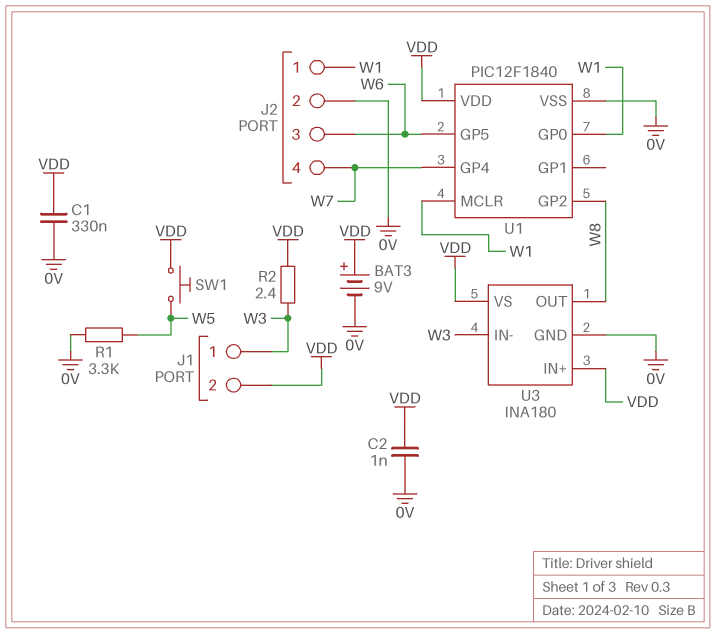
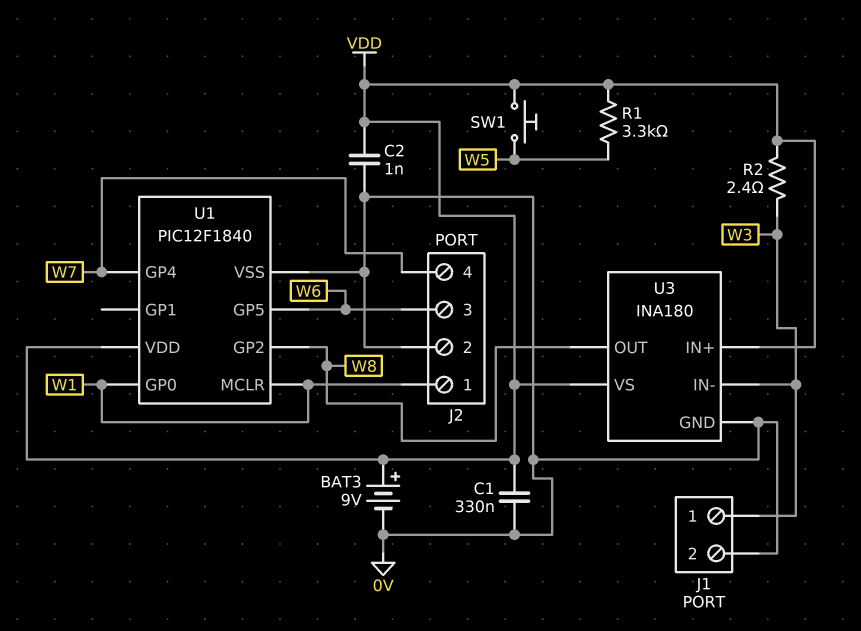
J1 pin 2: VDD -> 0V
R1: 3.3k (0V, W5) -> 3.3k (VDD, W5)

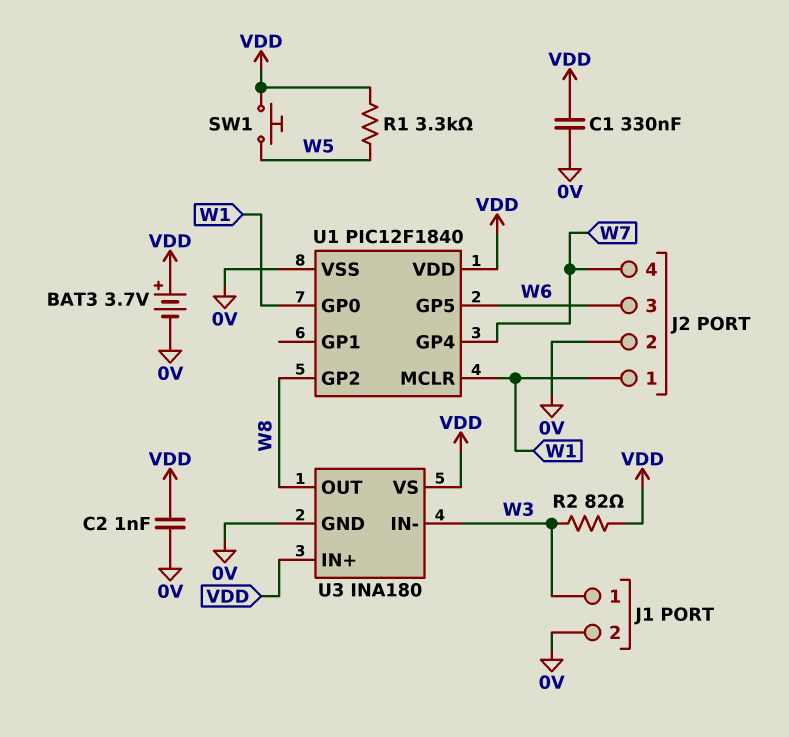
BAT3: 9V (plus VDD, minus 0V) -> 3.7V (plus VDD, minus 0V)
R2: 2.4 (VDD, W3) -> 82 (VDD, W3)

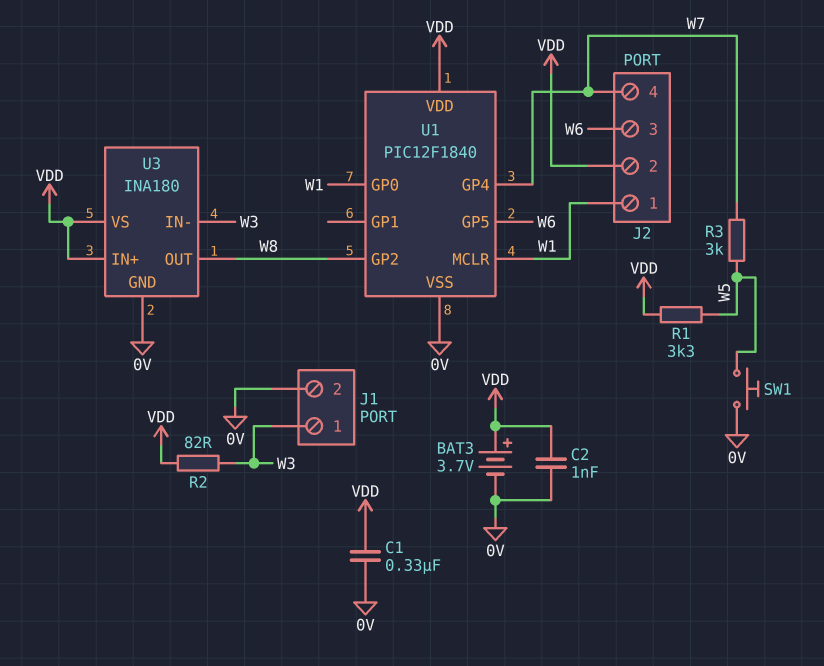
J2 pin 2: 0V -> VDD
R3: none -> 3k (W5, W7)
SW1: button (VDD, W5) -> button (0V, W5)

